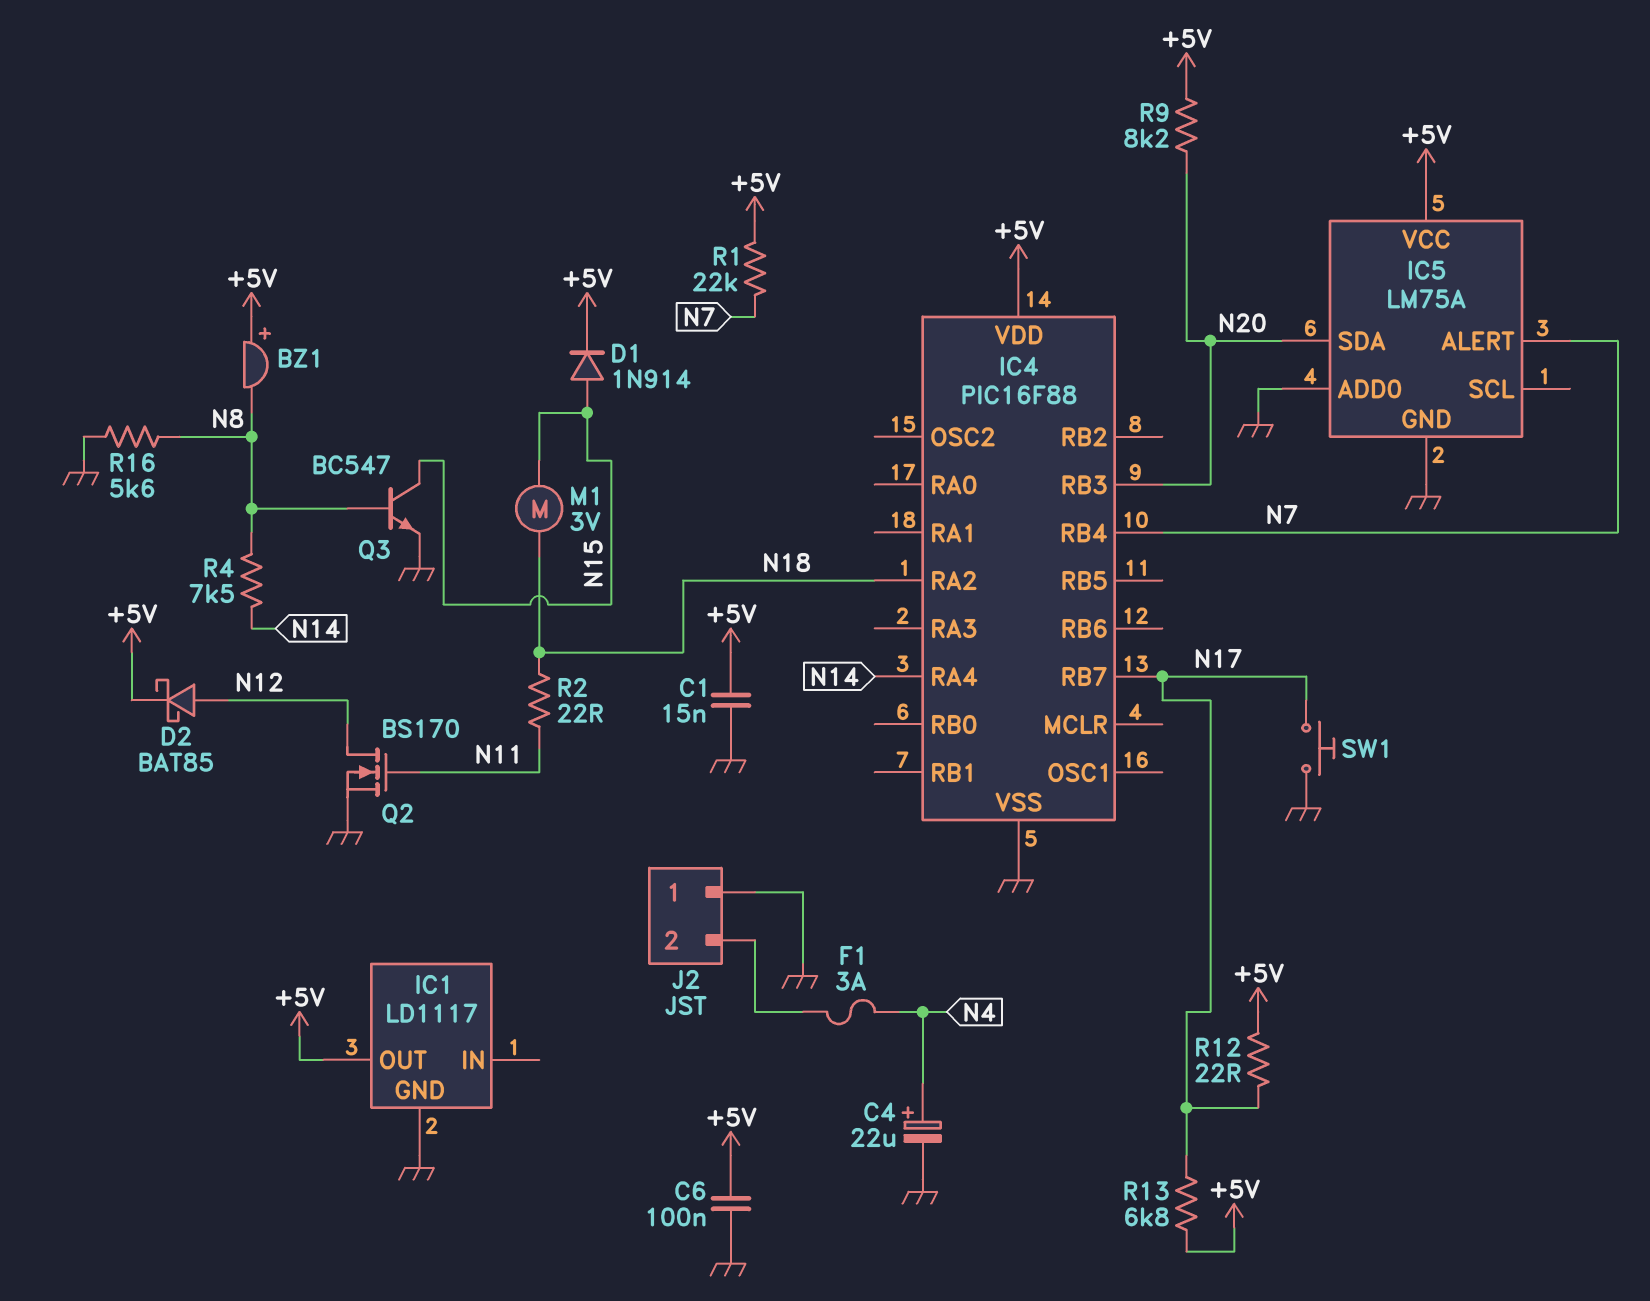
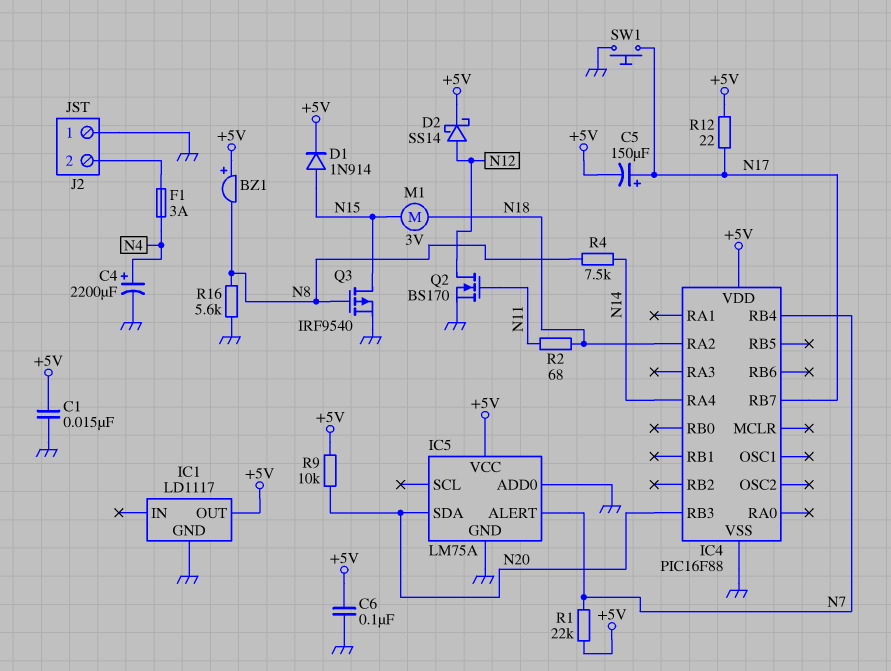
C4: 22uF (plus N4, minus GND) -> 2200uF (plus N4, minus GND)
C5: none -> 150uF (plus N17, minus +5V)
D2: schottky BAT85 (A N12, K +5V) -> schottky SS14 (A N12, K +5V)
Q3: NPN BC547 (B N8, C N15, E GND) -> PMOS IRF9540 (G N8, D N15, S GND)
R2: 22 (N11, N18) -> 68 (N11, N18)
R9: 8.2k (+5V, N20) -> 10k (+5V, N20)
R13: 6.8k (+5V, N17) -> none

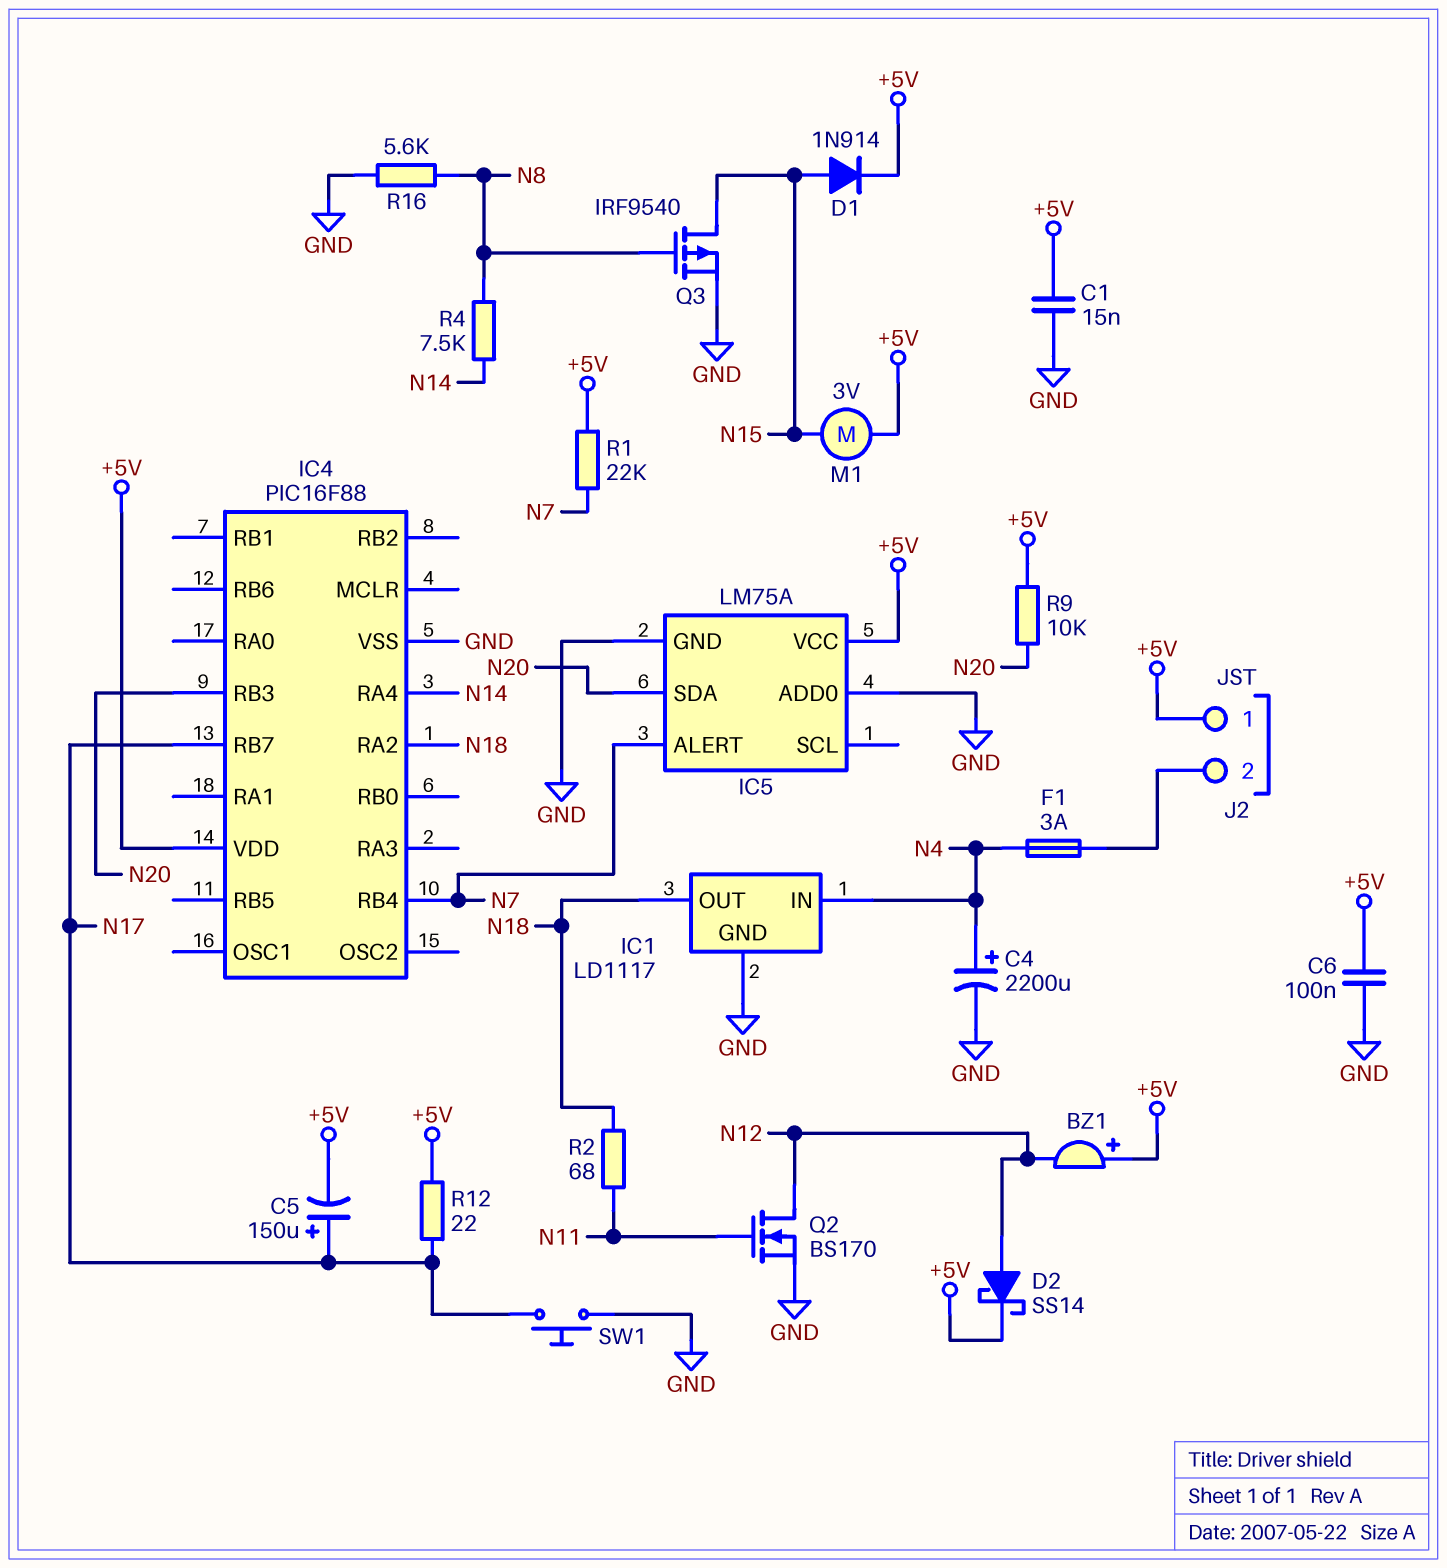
BZ1: buzzer (plus +5V, minus N8) -> buzzer (plus +5V, minus N12)
IC1 pin IN: none -> N4
IC1 pin OUT: +5V -> N18
J2 pin 1: GND -> +5V
M1: motor 3V (N15, N18) -> motor 3V (+5V, N15)

